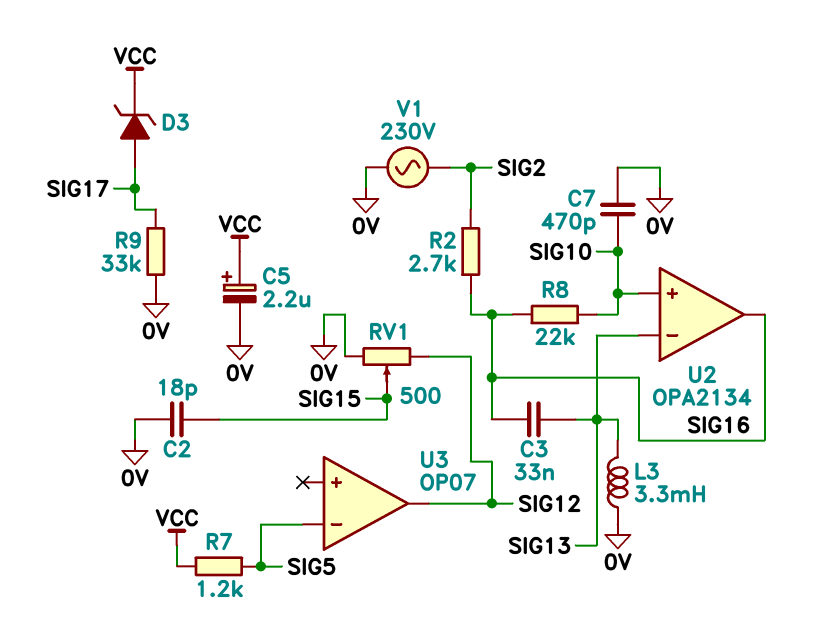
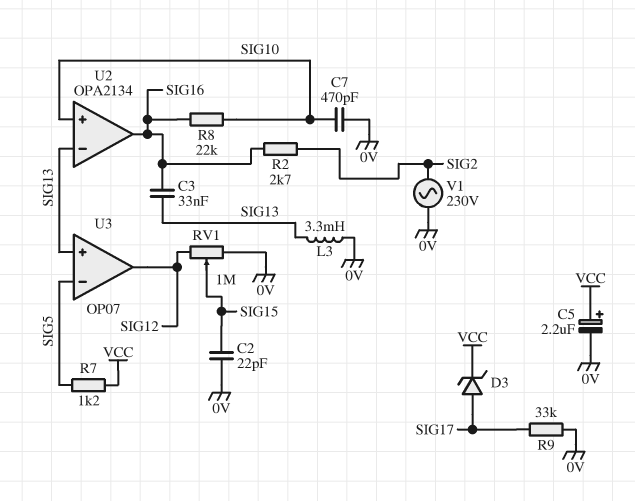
C2: 18pF (0V, SIG15) -> 22pF (0V, SIG15)
RV1: 500 (0V, SIG12, wiper SIG15) -> 1M (0V, SIG12, wiper SIG15)
U3 pin in+: none -> SIG13

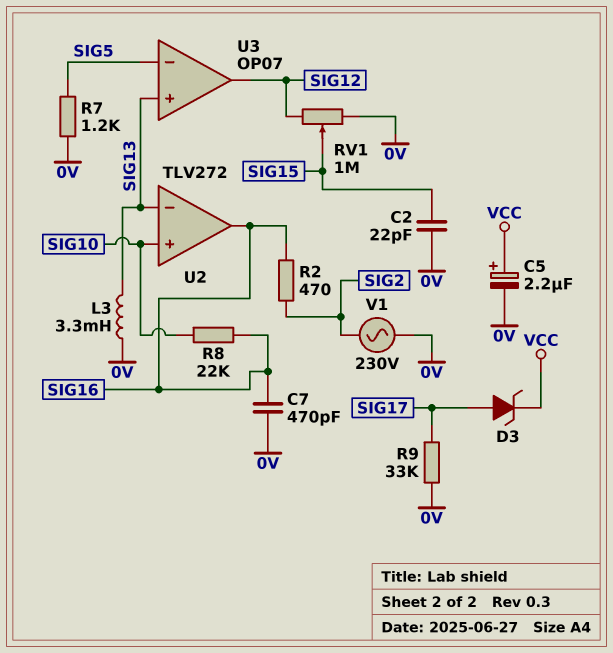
C3: 33nF (SIG13, SIG16) -> none
C7: 470pF (0V, SIG10) -> 470pF (0V, SIG16)
R2: 2.7k (SIG2, SIG16) -> 470 (SIG2, SIG16)
R7: 1.2k (SIG5, VCC) -> 1.2k (0V, SIG5)
U2: OPA2134 -> TLV272

